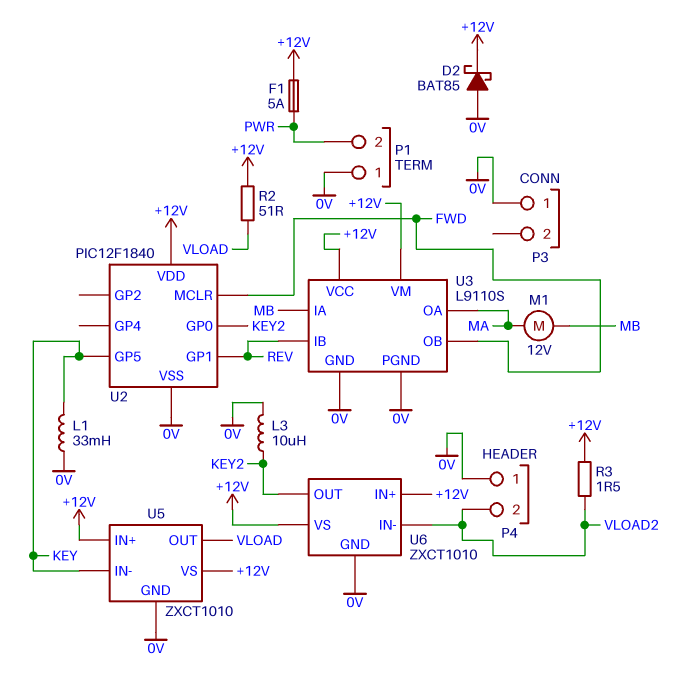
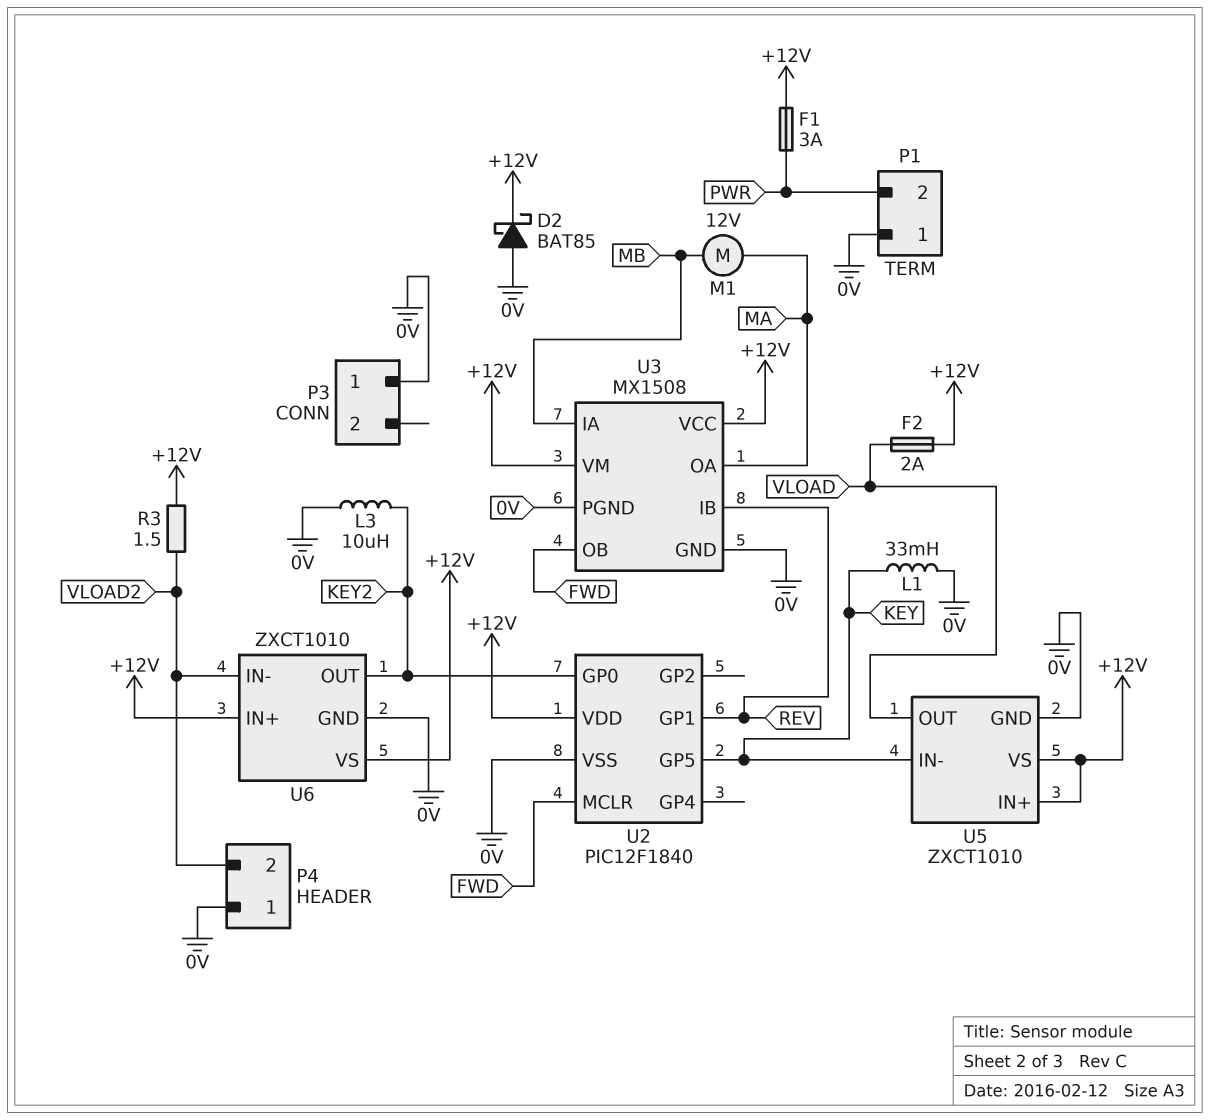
F1: 5A (+12V, PWR) -> 3A (+12V, PWR)
F2: none -> 2A (+12V, VLOAD)
R2: 51 (+12V, VLOAD) -> none
U3: L9110S -> MX1508

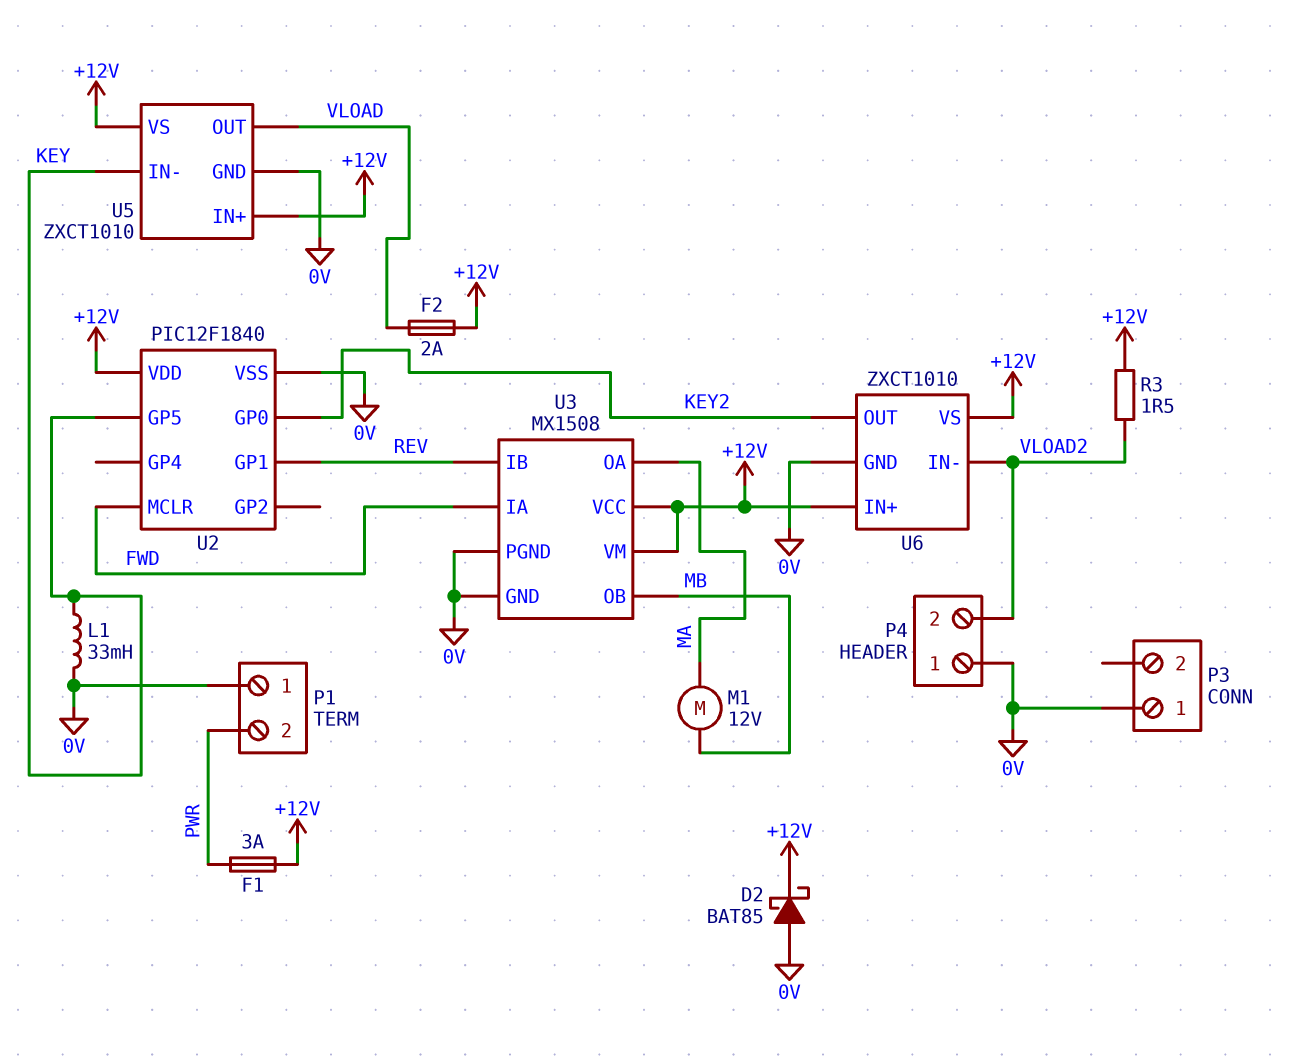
L3: 10uH (0V, KEY2) -> none
U3 pin IA: MB -> FWD
U3 pin OB: FWD -> MB

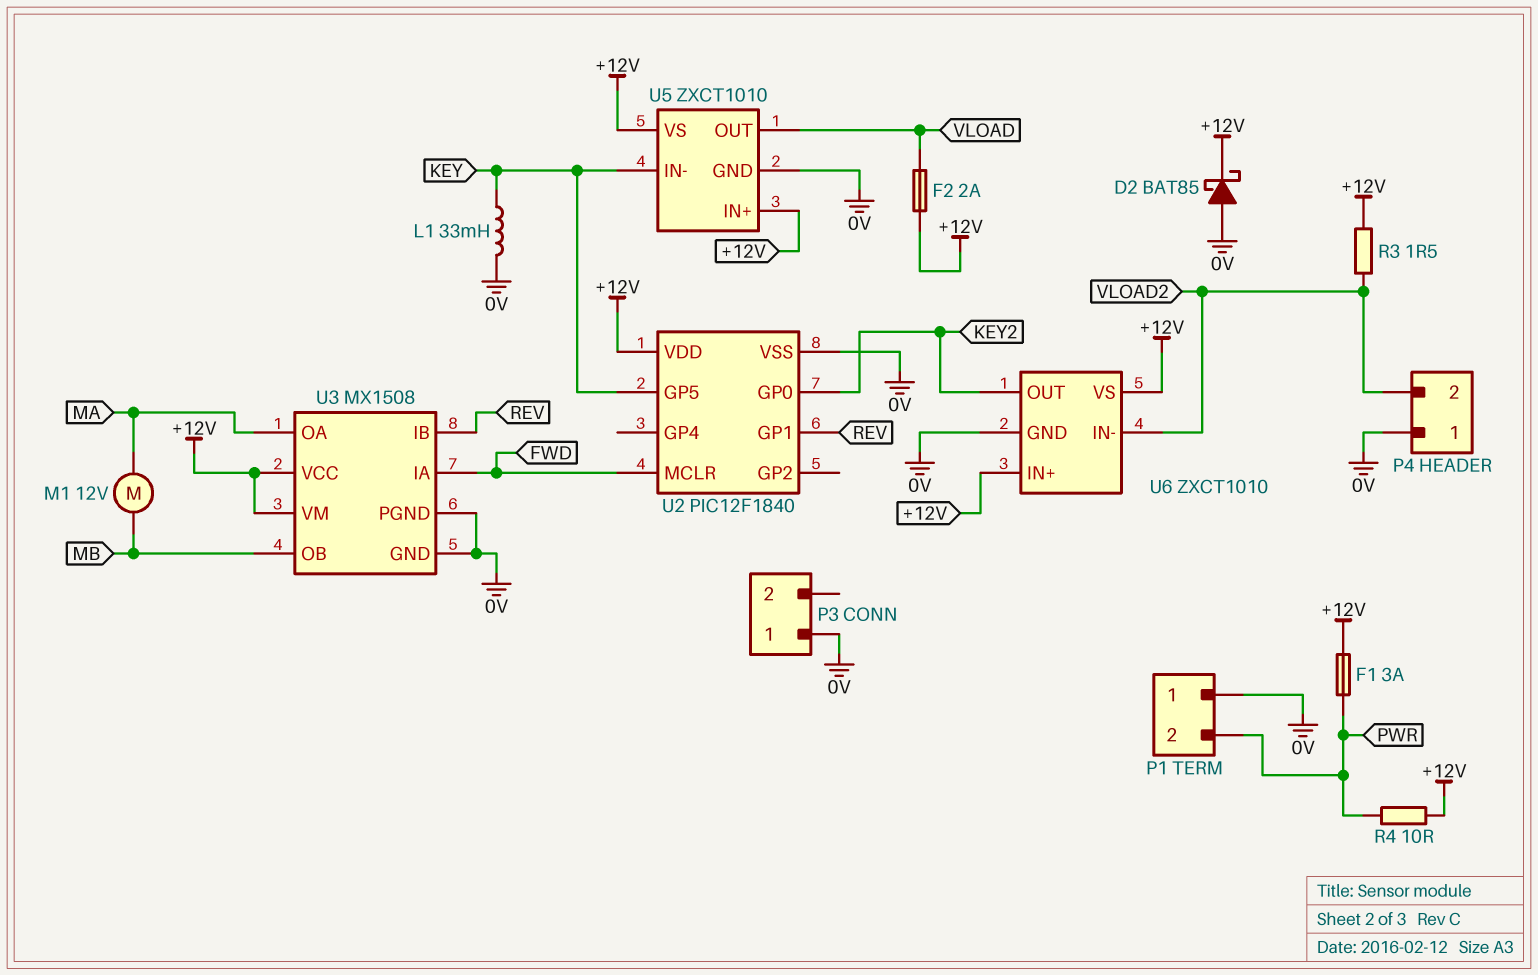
R4: none -> 10 (+12V, PWR)

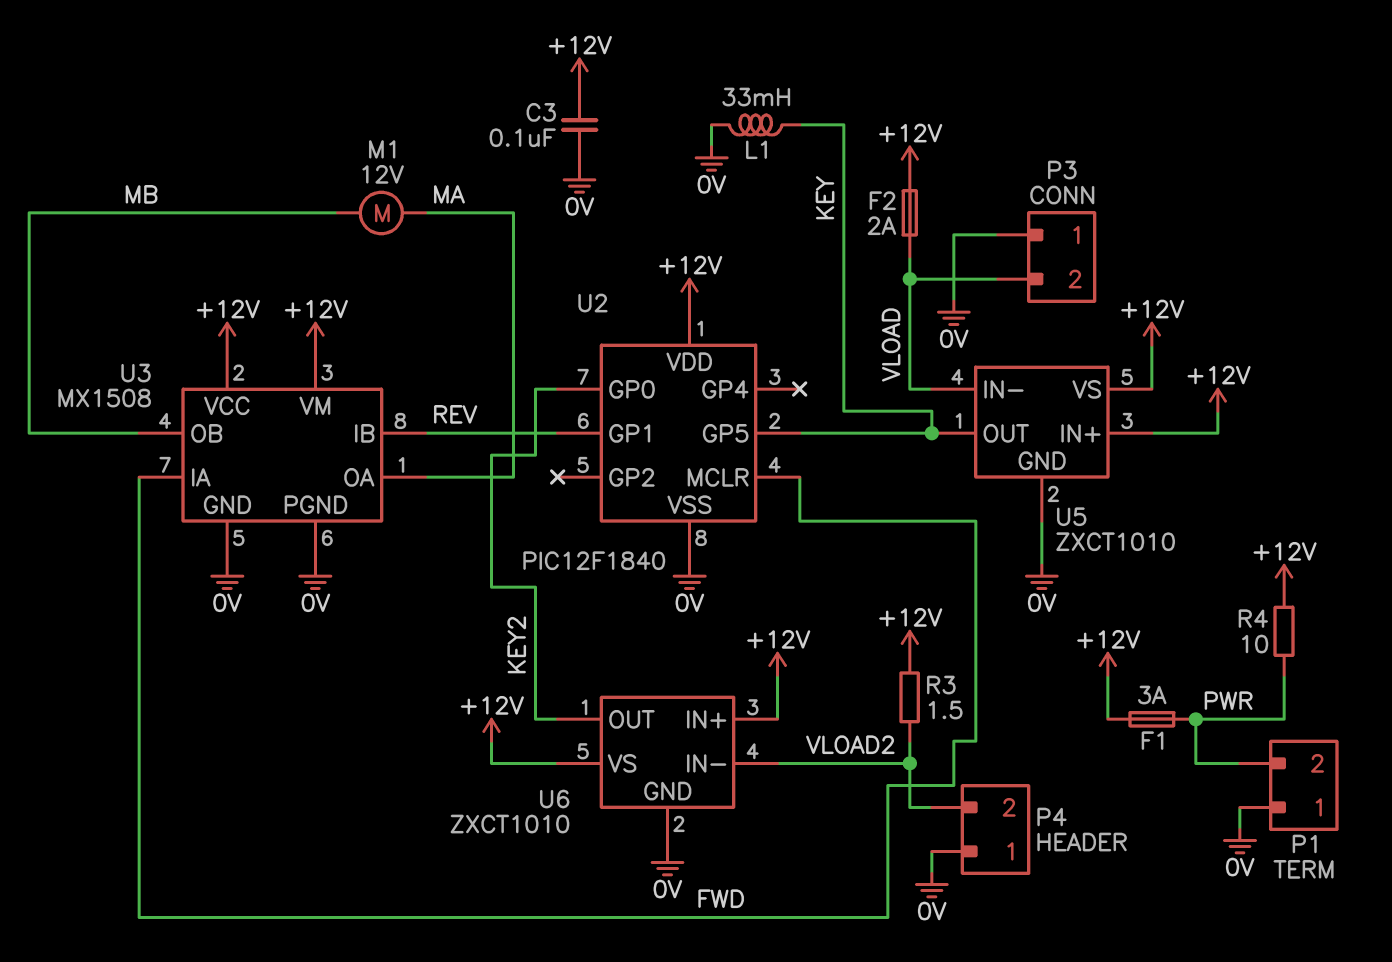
C3: none -> 100nF (+12V, 0V)
D2: schottky BAT85 (A 0V, K +12V) -> none
P3 pin 2: none -> VLOAD
U5 pin IN-: KEY -> VLOAD
U5 pin OUT: VLOAD -> KEY

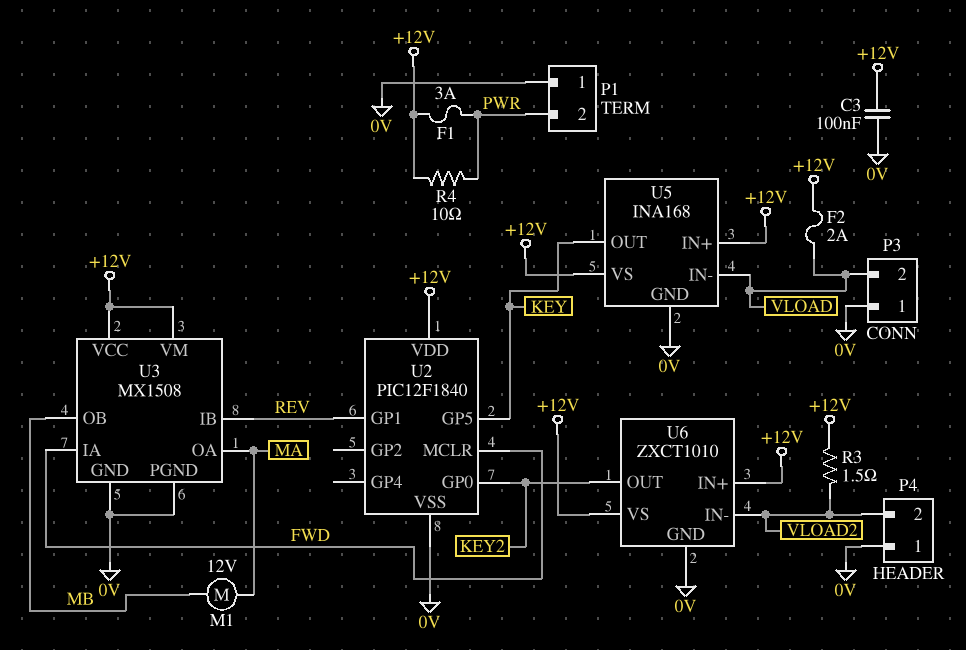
L1: 33mH (0V, KEY) -> none
U5: ZXCT1010 -> INA168

